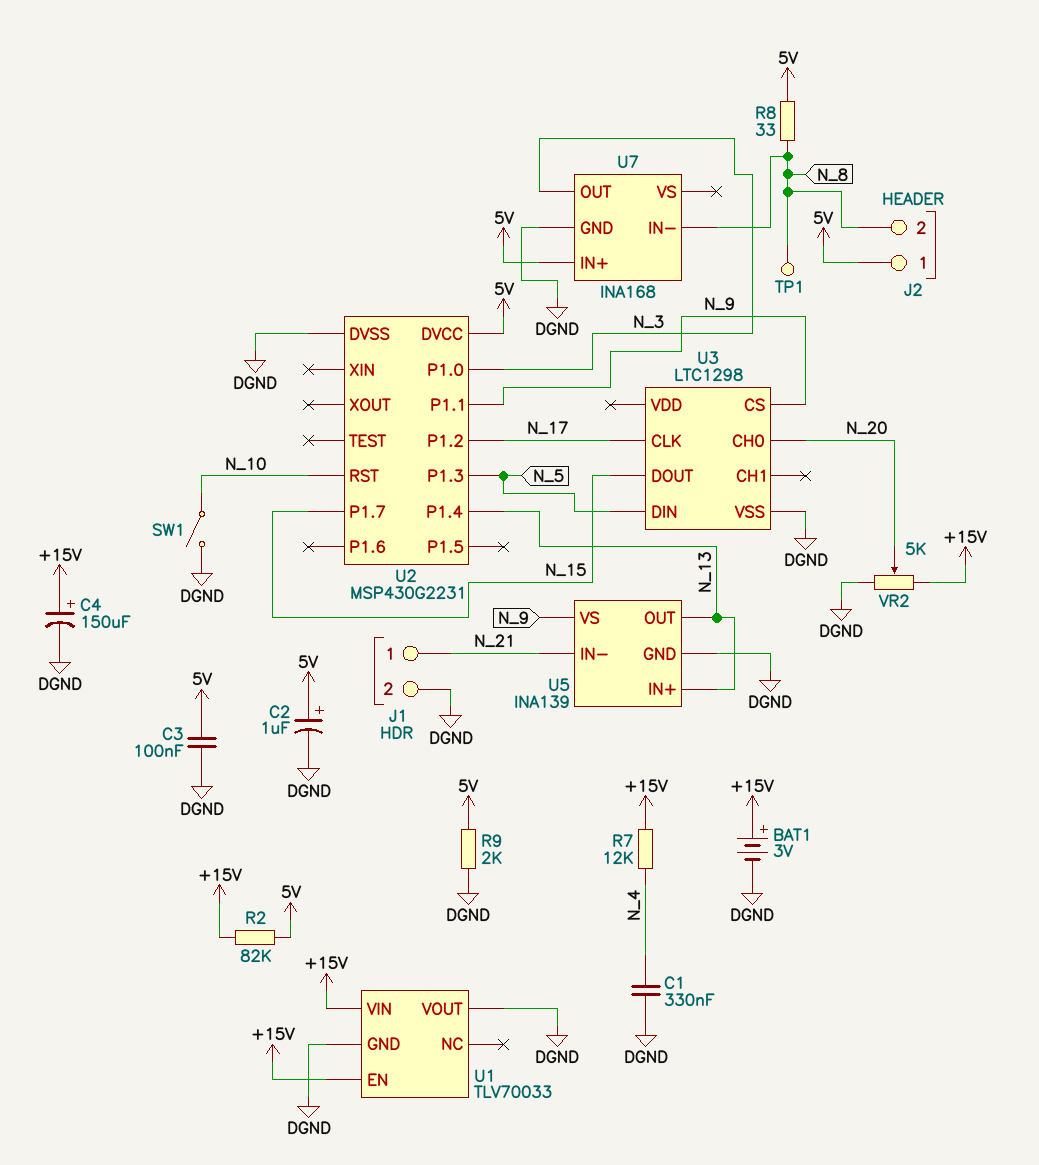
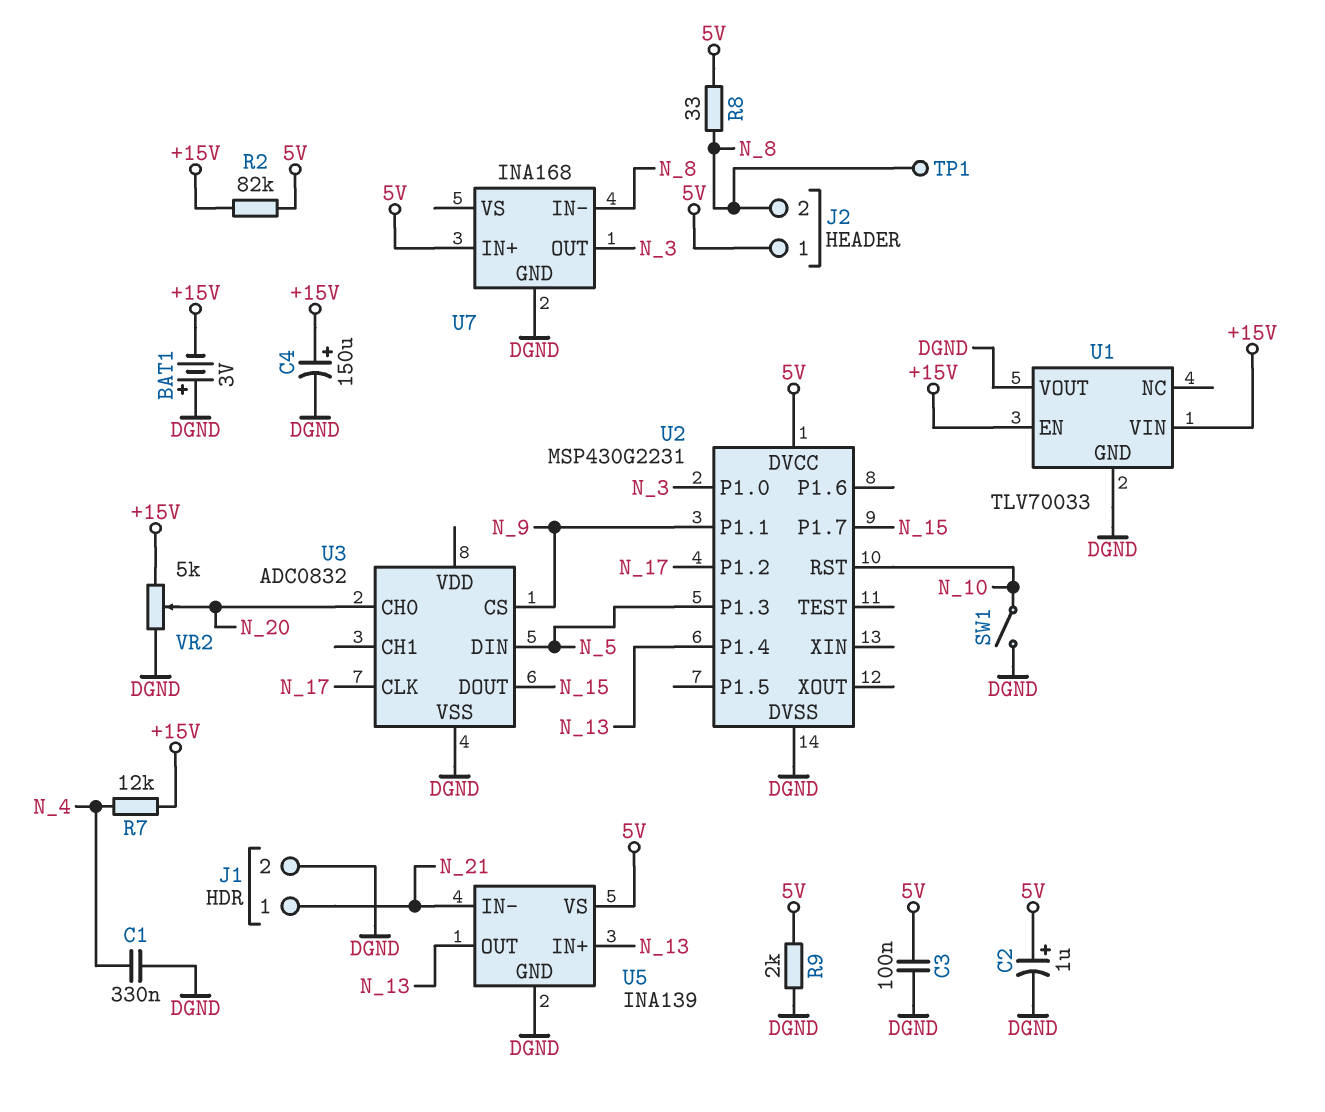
BAT1: 3V (plus +15V, minus DGND) -> 3V (plus DGND, minus +15V)
U3: LTC1298 -> ADC0832
U5 pin VS: N_9 -> 5V

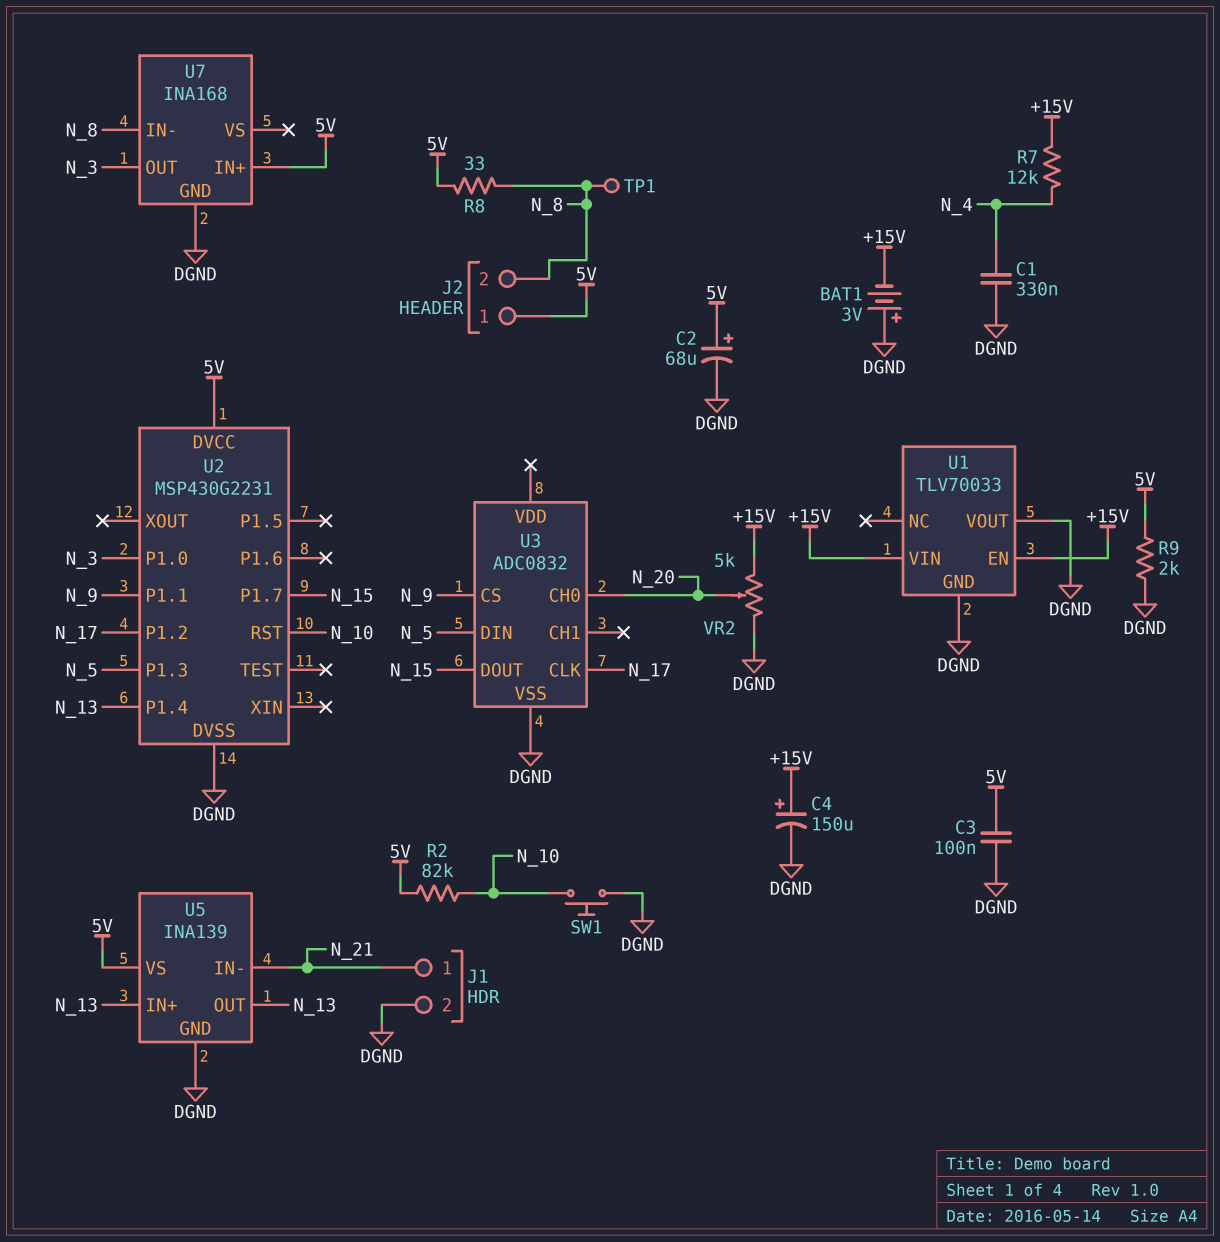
C2: 1uF (plus 5V, minus DGND) -> 68uF (plus 5V, minus DGND)
R2: 82k (+15V, 5V) -> 82k (5V, N_10)
SW1: switch (DGND, N_10) -> button (DGND, N_10)

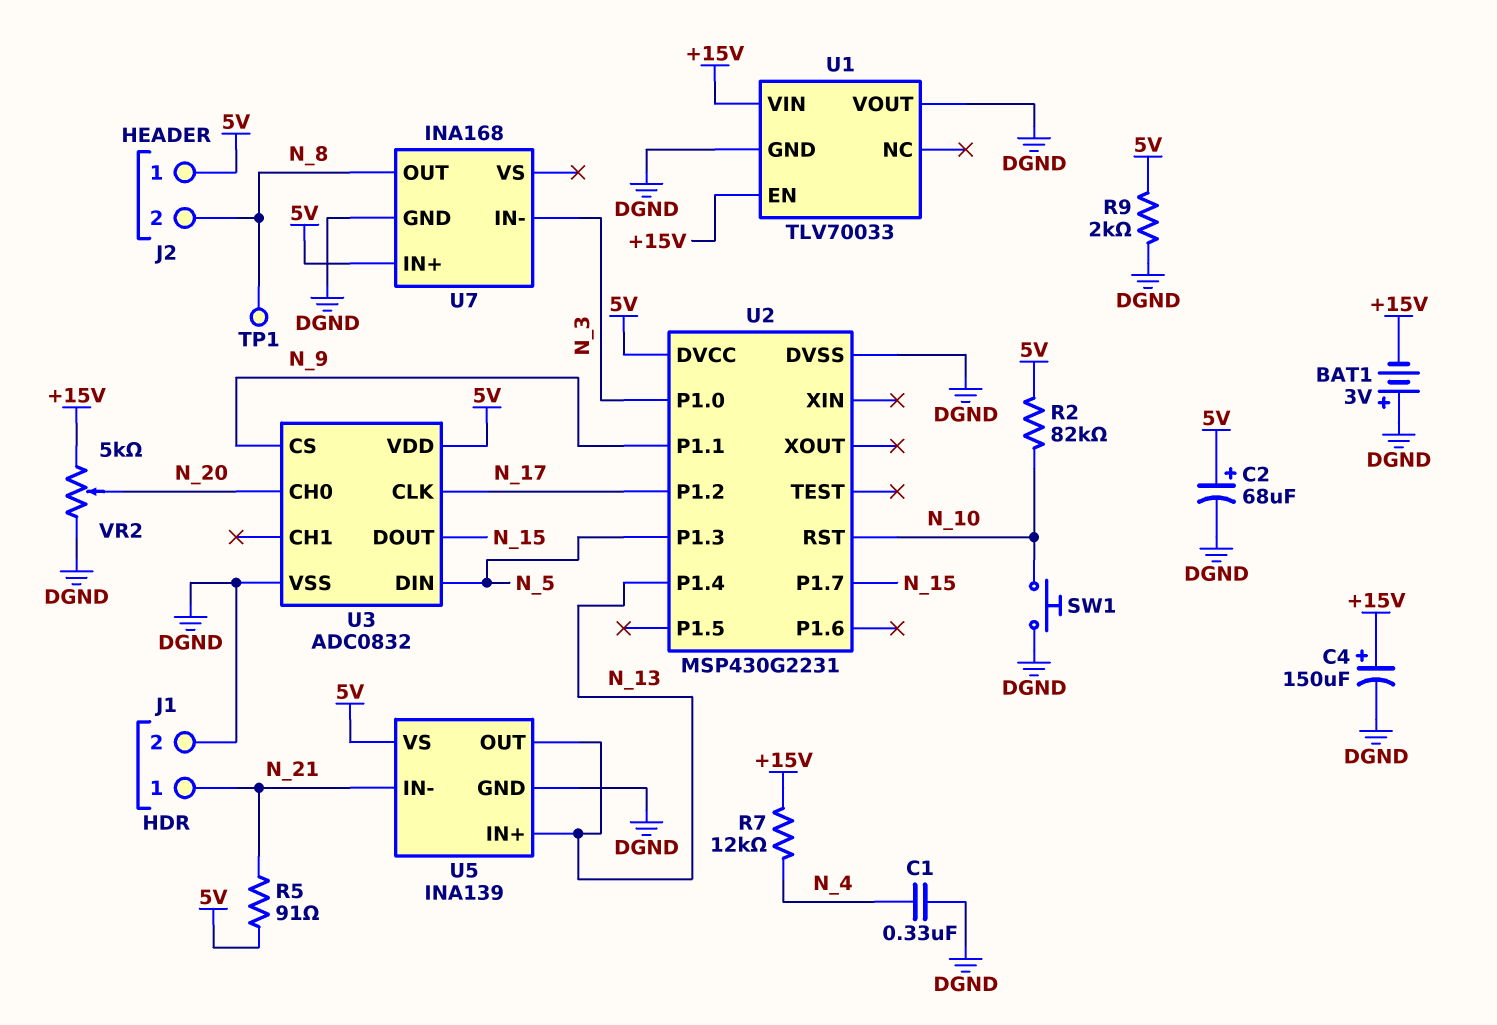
C3: 100nF (5V, DGND) -> none
R5: none -> 91 (5V, N_21)
R8: 33 (5V, N_8) -> none
U3 pin VDD: none -> 5V
U7 pin IN-: N_8 -> N_3
U7 pin OUT: N_3 -> N_8

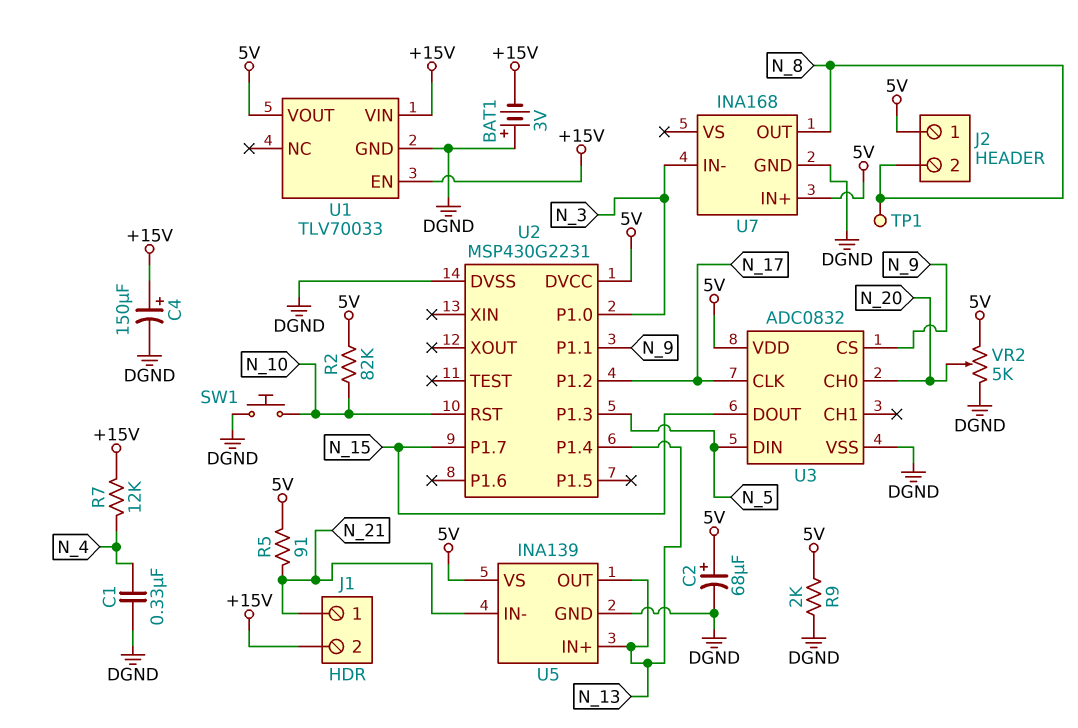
J1 pin 2: DGND -> +15V
U1 pin VOUT: DGND -> 5V
VR2: 5k (+15V, DGND, wiper N_20) -> 5k (5V, DGND, wiper N_20)

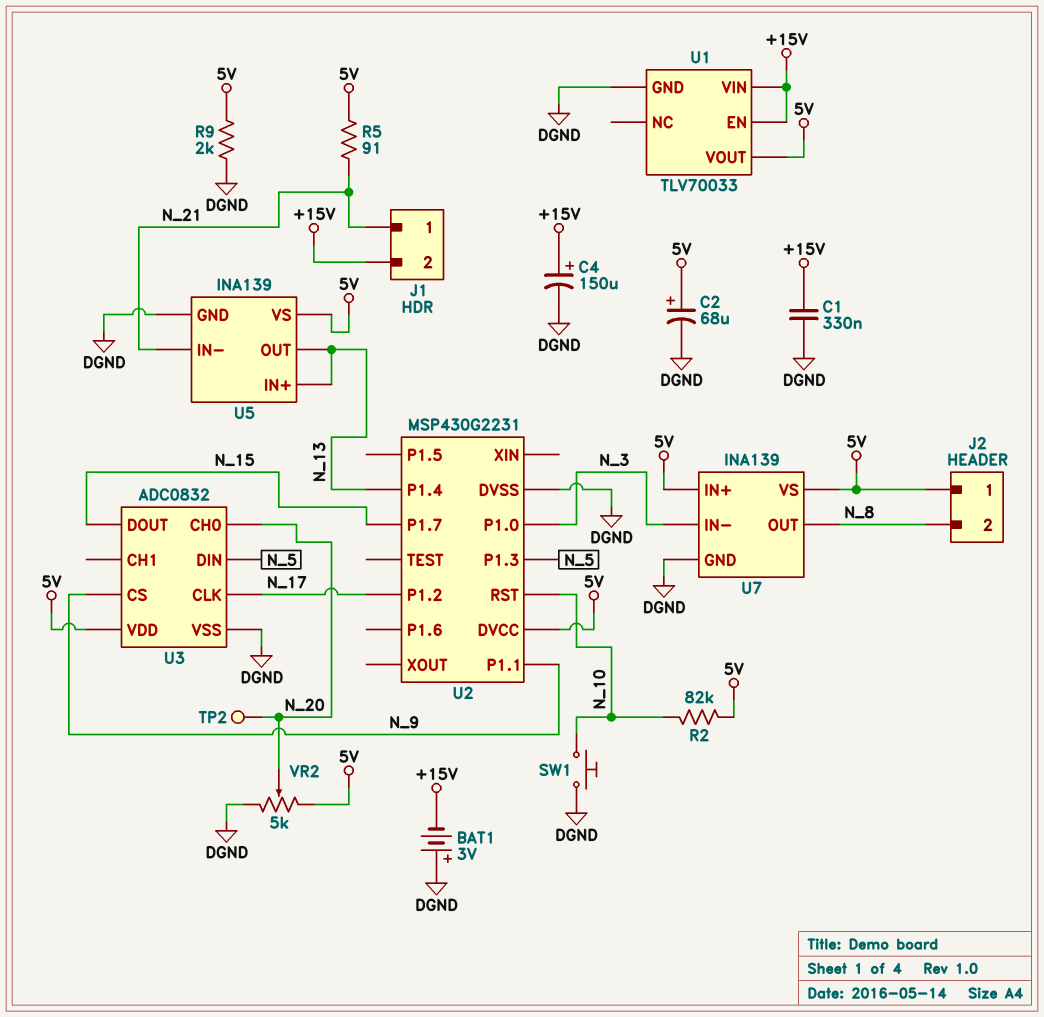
C1: 330nF (DGND, N_4) -> 330nF (+15V, DGND)
R7: 12k (+15V, N_4) -> none
TP1: test point (N_8) -> none
TP2: none -> test point (N_20)
U7: INA168 -> INA139
U7 pin VS: none -> 5V

